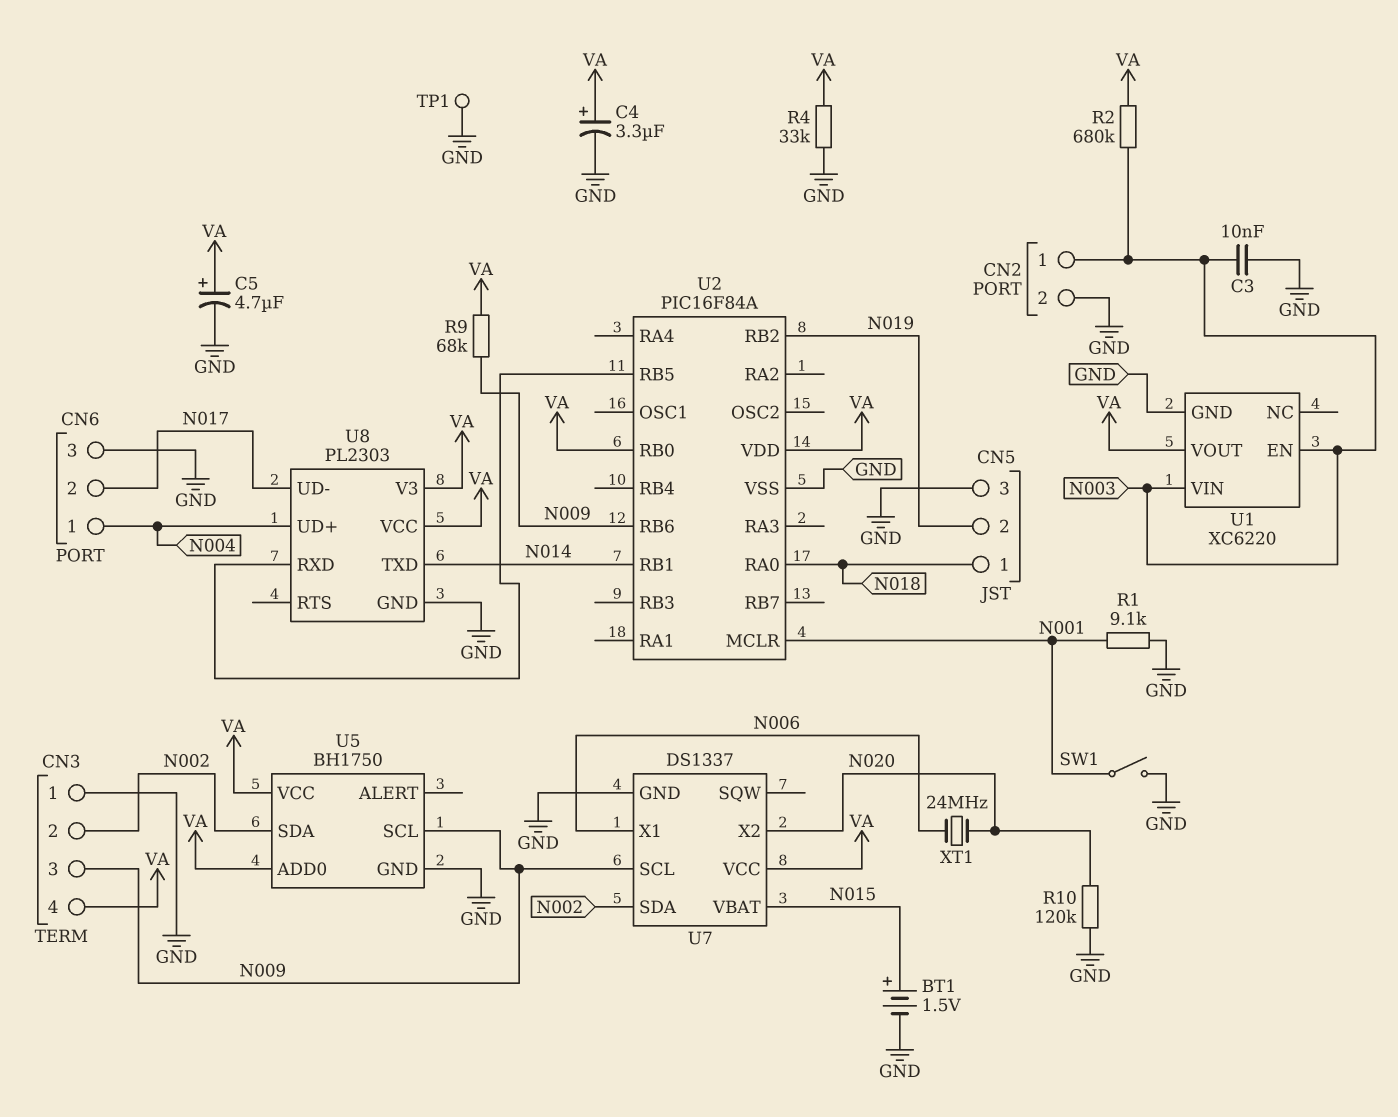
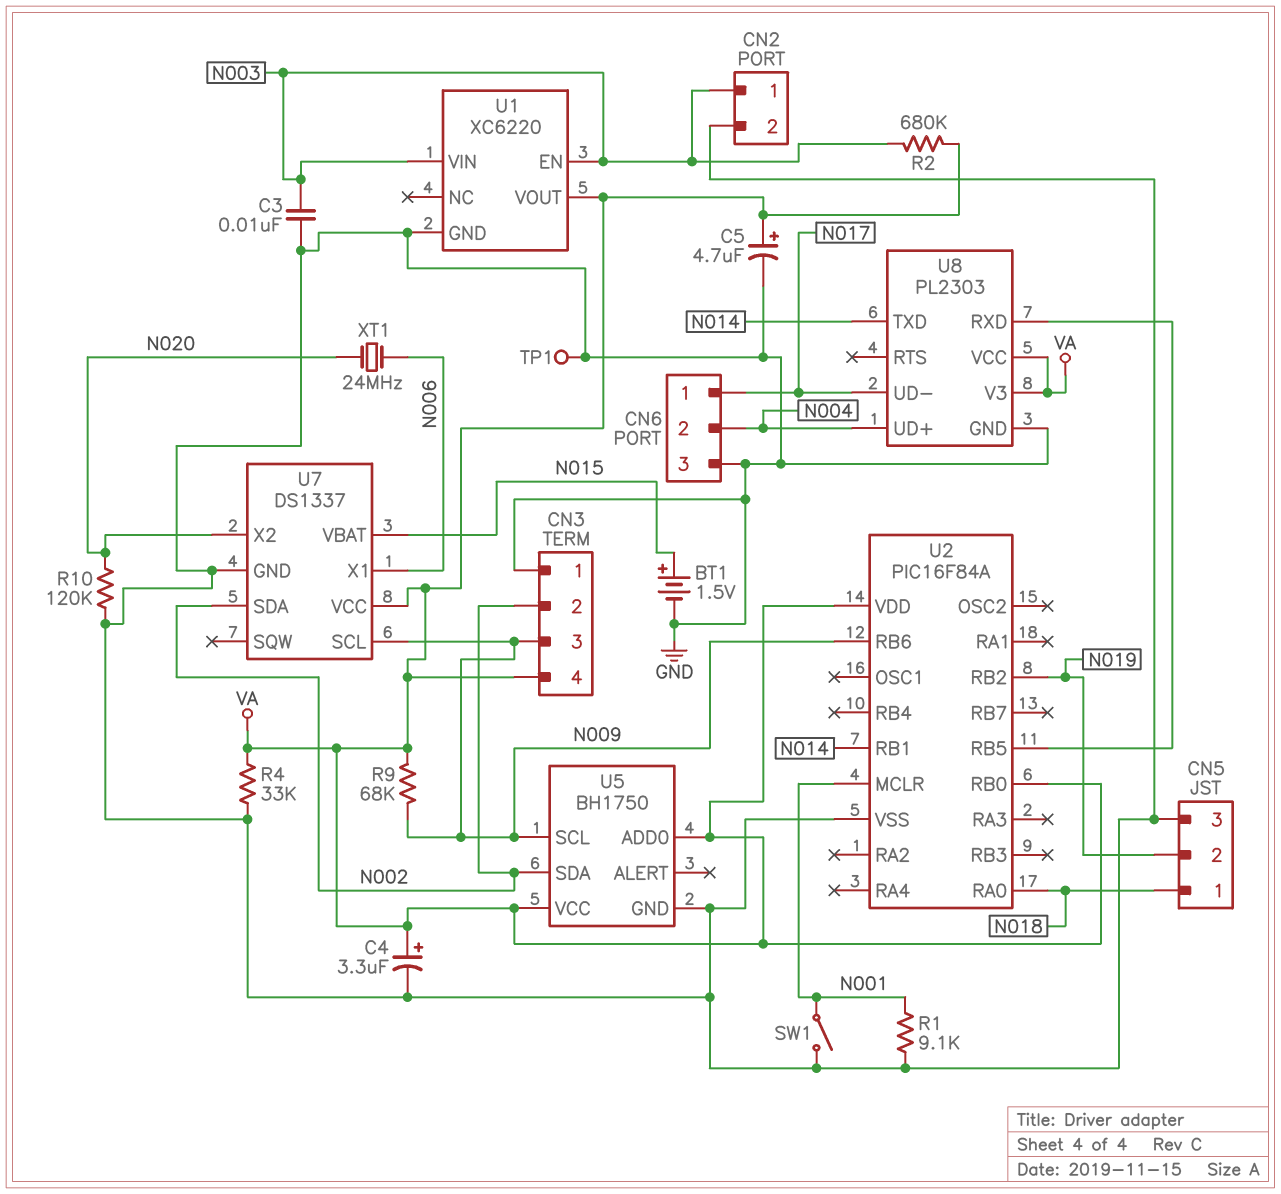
CN6 pin 1: N004 -> N017
CN6 pin 2: N017 -> N004

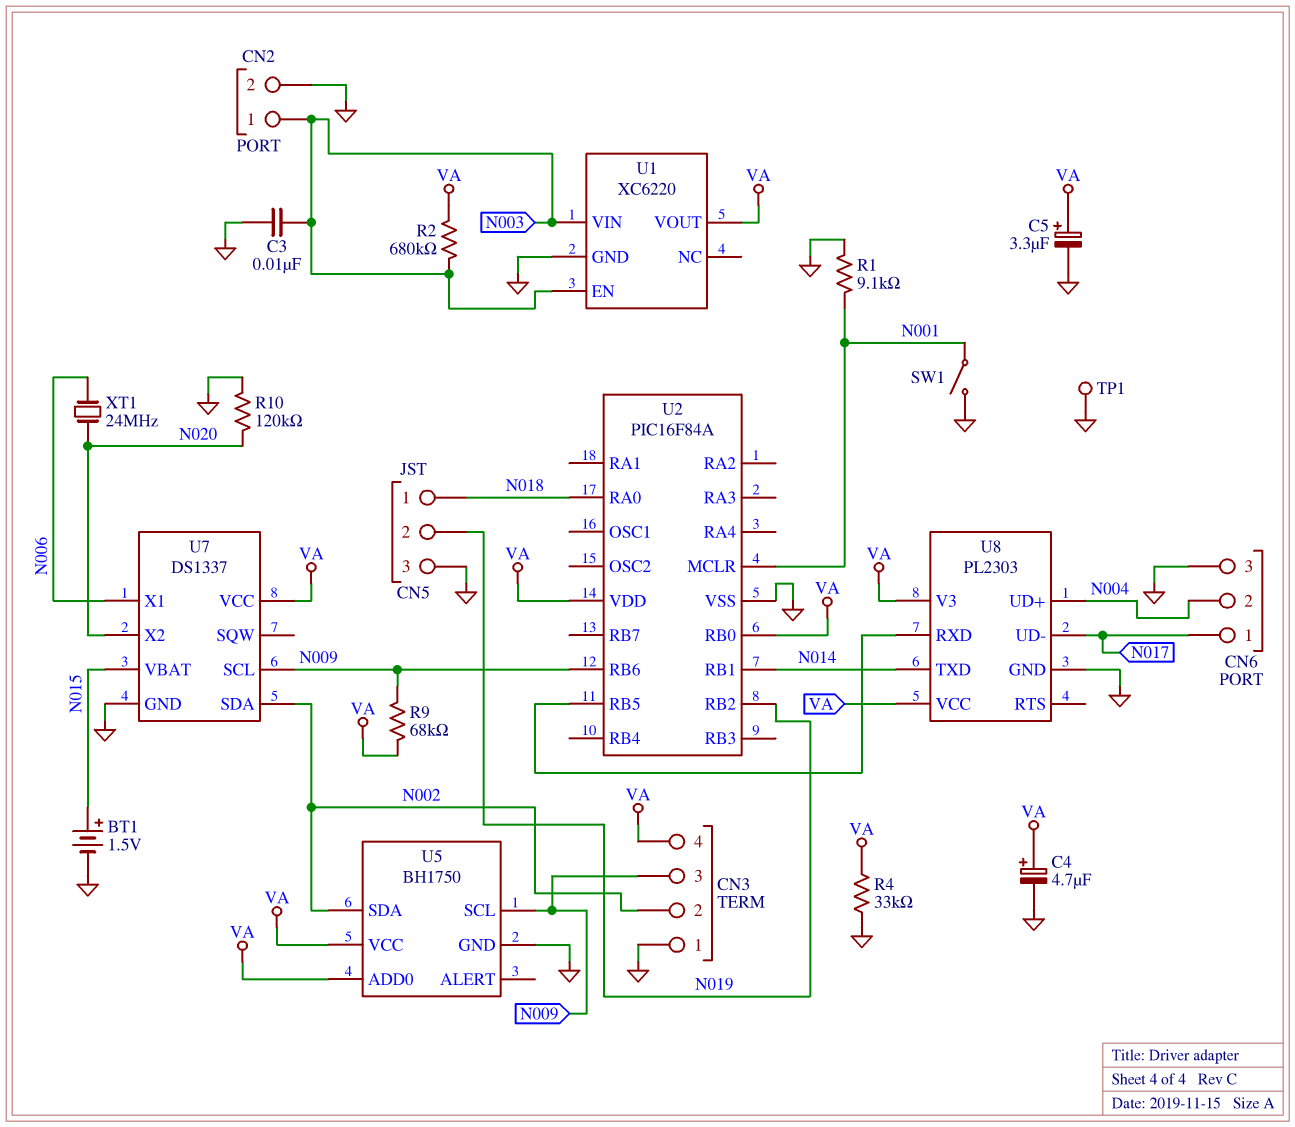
C4: 3.3uF (plus VA, minus GND) -> 4.7uF (plus VA, minus GND)
C5: 4.7uF (plus VA, minus GND) -> 3.3uF (plus VA, minus GND)

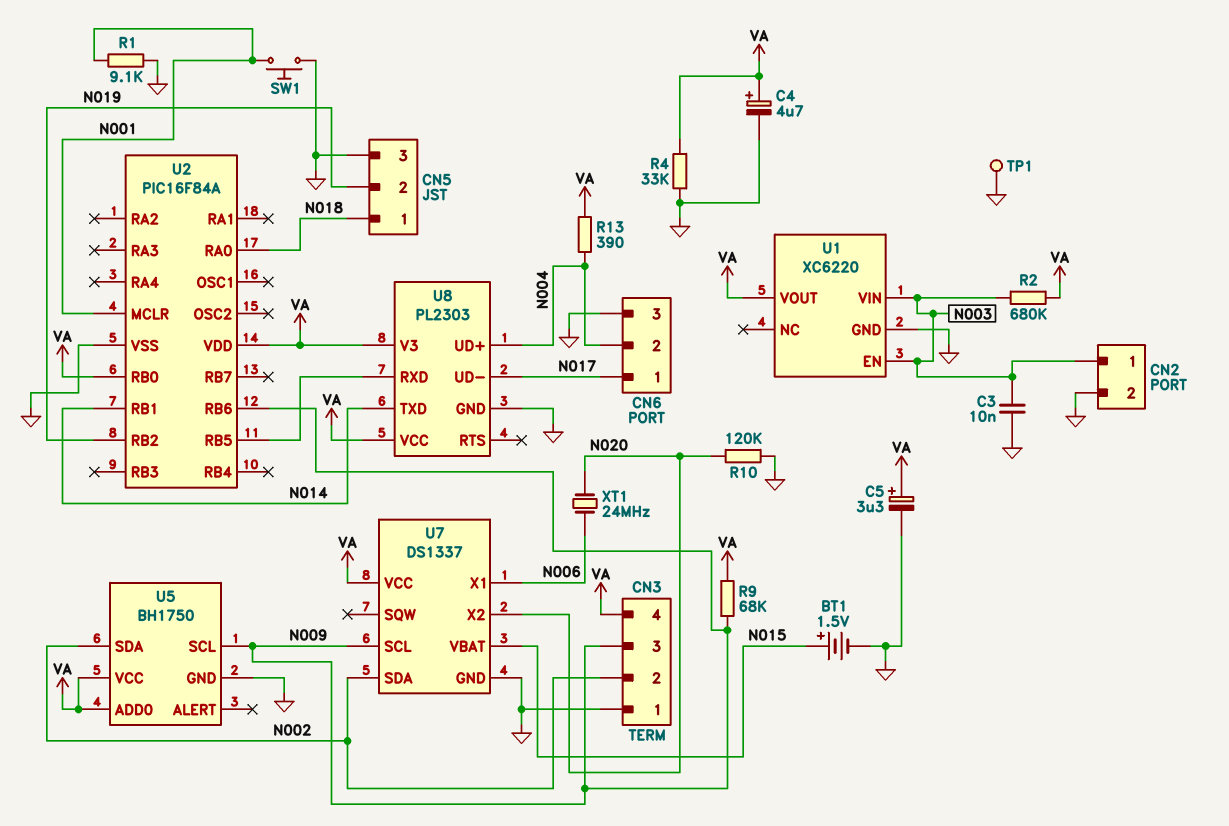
R13: none -> 390 (N004, VA)
SW1: switch (GND, N001) -> button (GND, N001)

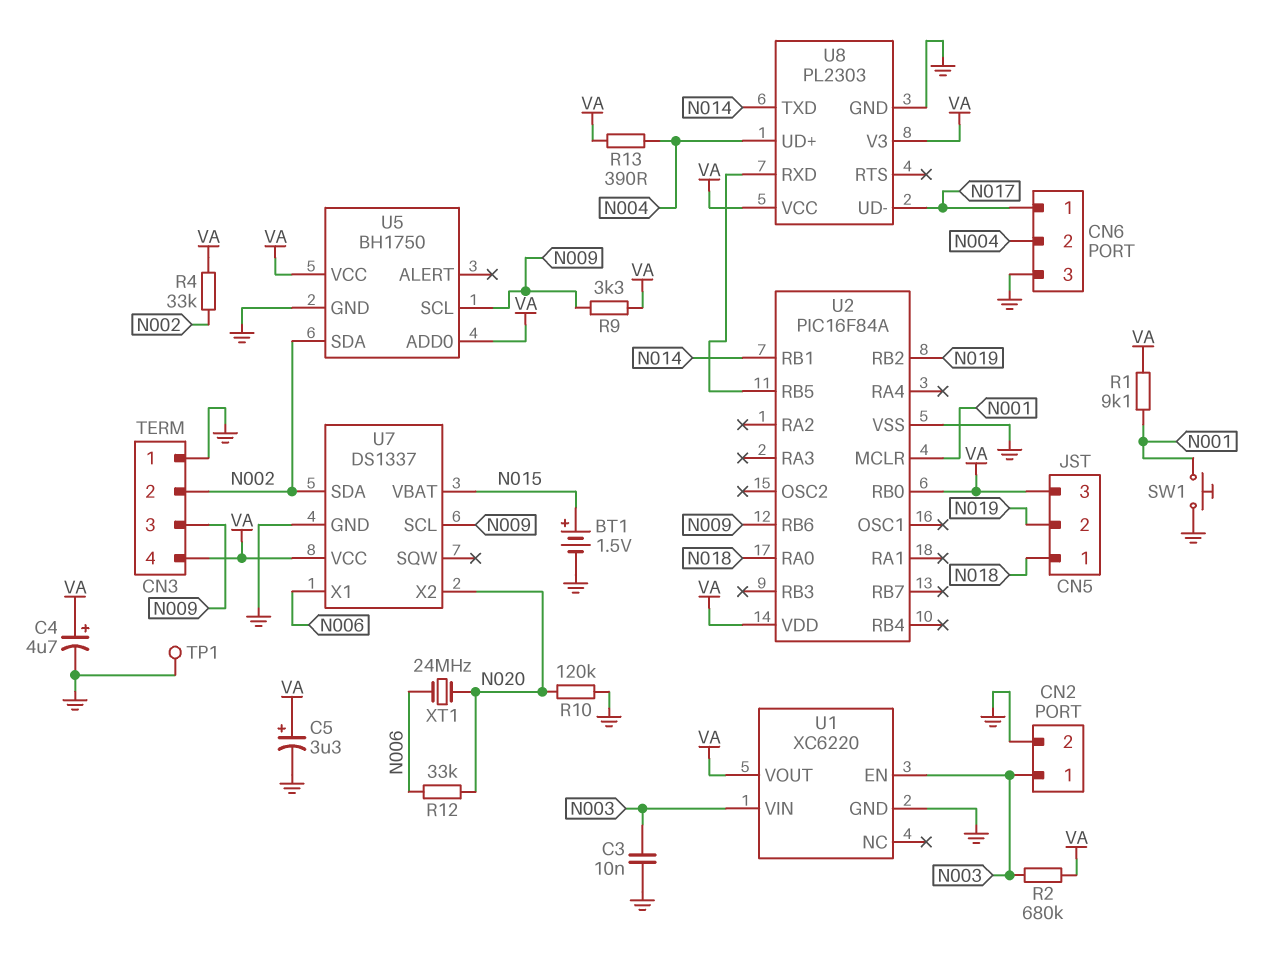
CN5 pin 3: GND -> VA
R1: 9.1k (GND, N001) -> 9.1k (N001, VA)
R4: 33k (GND, VA) -> 33k (N002, VA)
R9: 68k (N009, VA) -> 3.3k (N009, VA)
R12: none -> 33k (N006, N020)

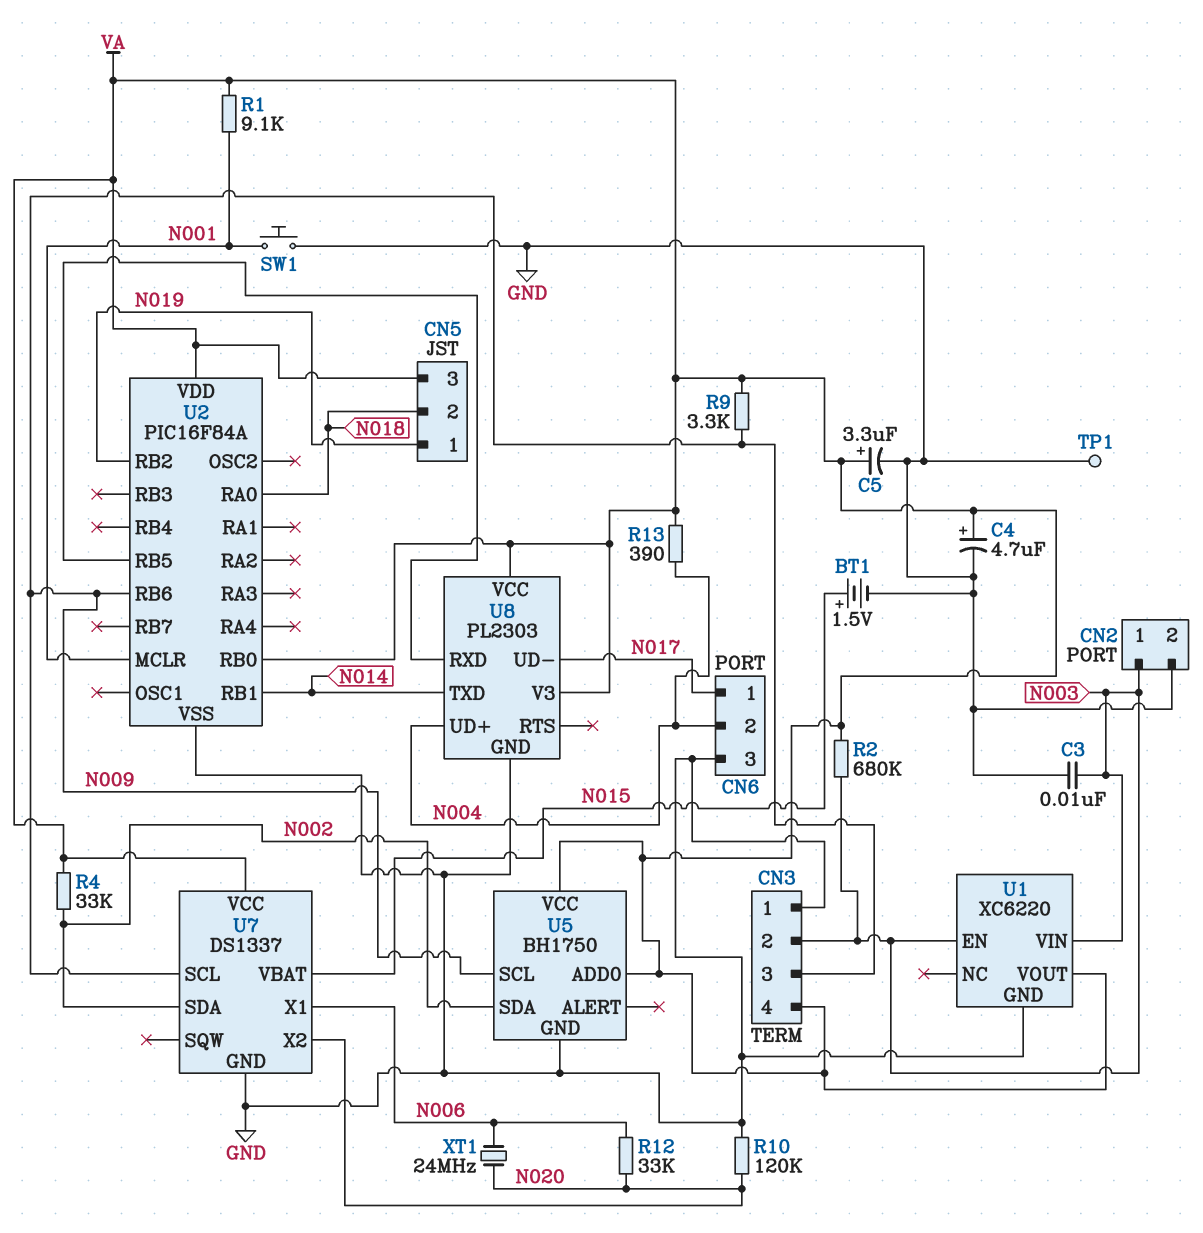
CN3 pin 2: N002 -> N003
CN5 pin 1: N018 -> N019
CN5 pin 2: N019 -> N018

